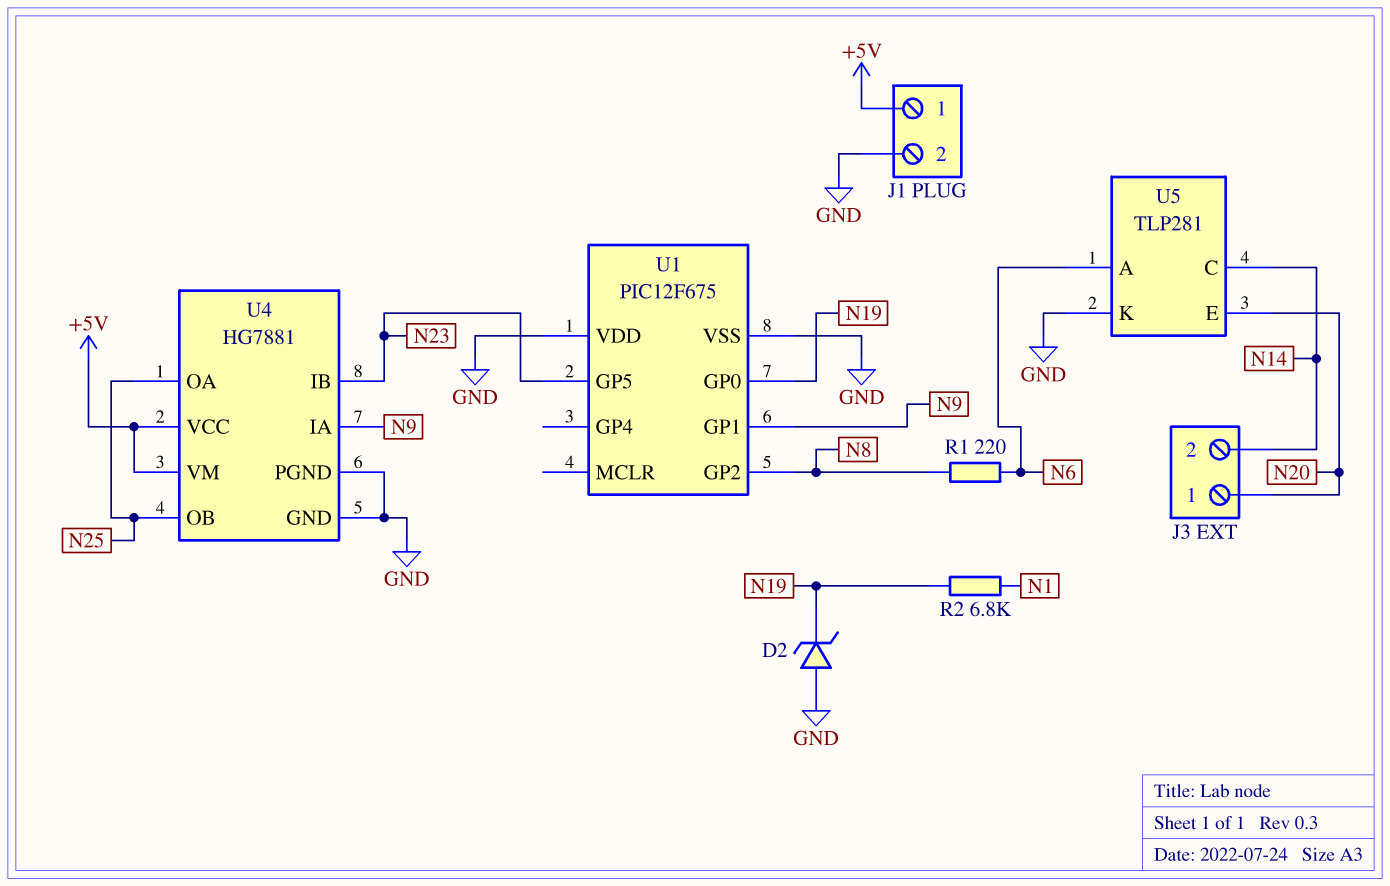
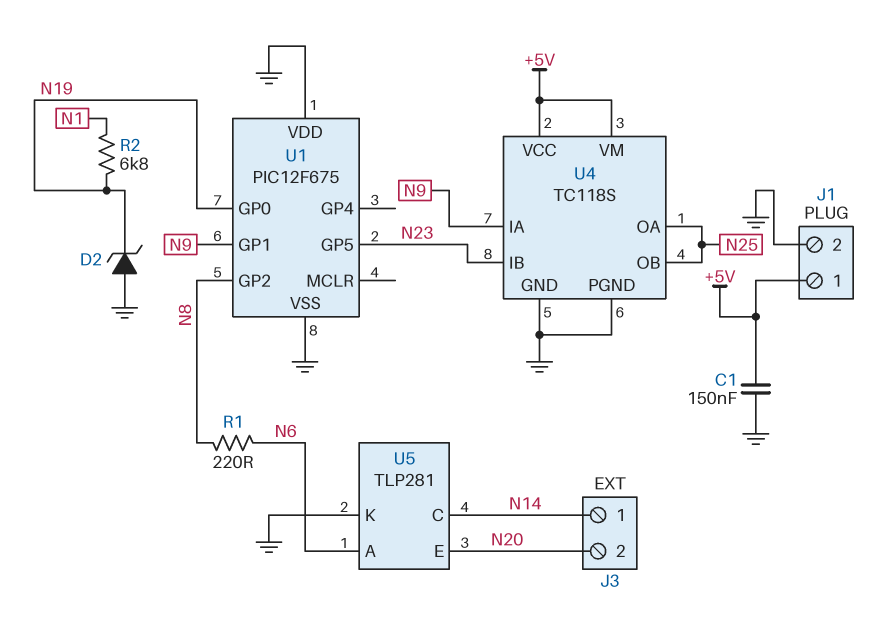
C1: none -> 150nF (+5V, GND)
J3 pin 1: N20 -> N14
J3 pin 2: N14 -> N20
U4: HG7881 -> TC118S

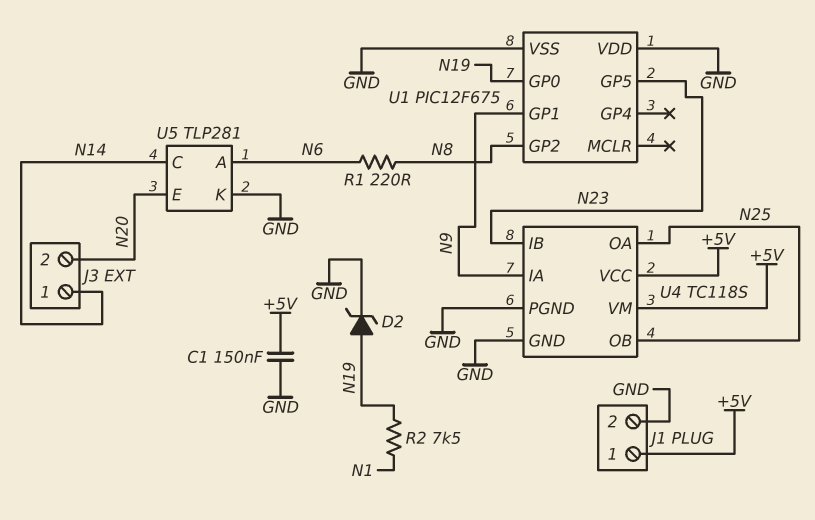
D2: zener (A GND, K N19) -> zener (A N19, K GND)
R2: 6.8k (N1, N19) -> 7.5k (N1, N19)

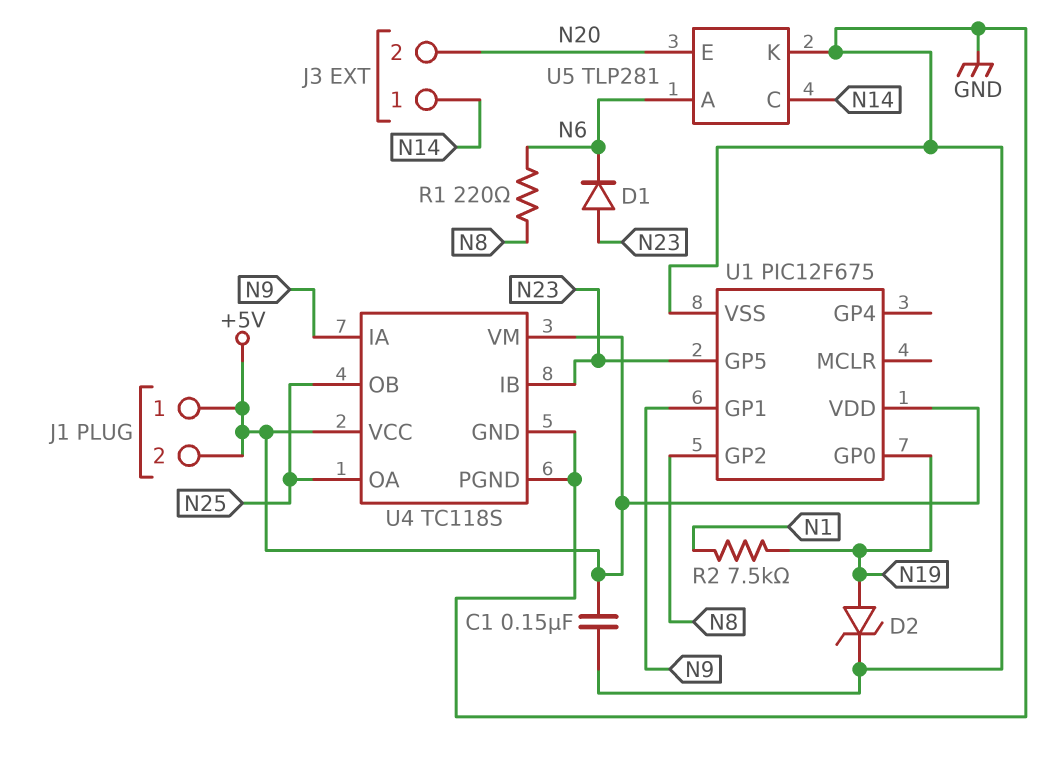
D1: none -> diode (A N23, K N6)
J1 pin 2: GND -> +5V
U1 pin VDD: GND -> +5V

